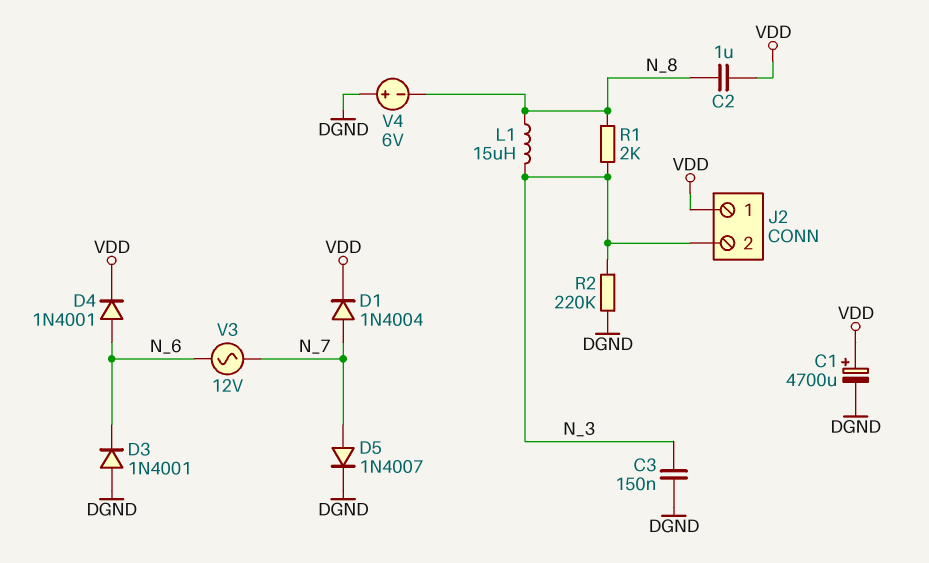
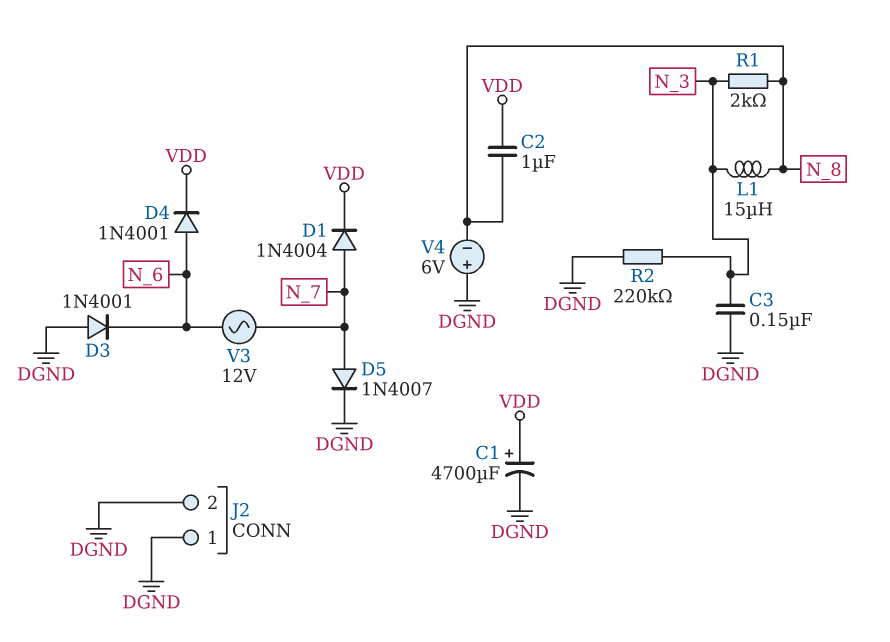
J2 pin 1: VDD -> DGND
J2 pin 2: N_3 -> DGND

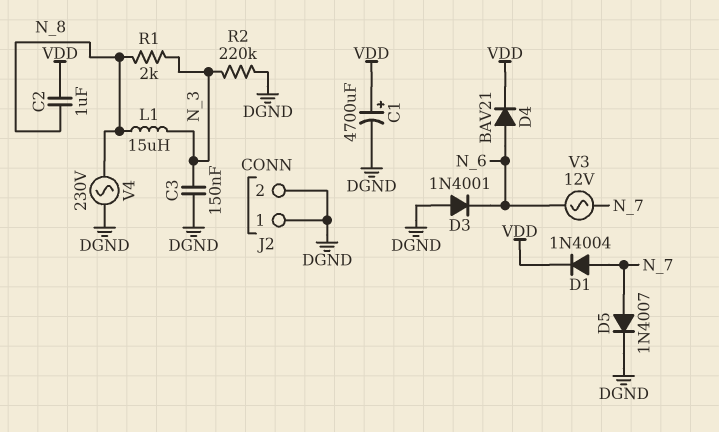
D4: diode 1N4001 (A N_6, K VDD) -> diode BAV21 (A N_6, K VDD)
V4: 6V (plus DGND, minus N_8) -> AC 230V (DGND, N_8)

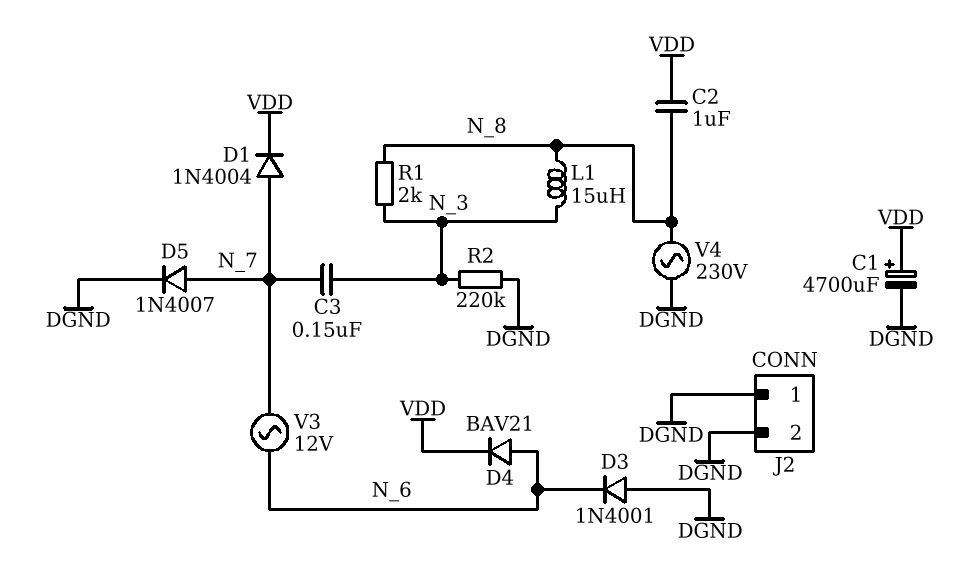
C3: 150nF (DGND, N_3) -> 150nF (N_3, N_7)

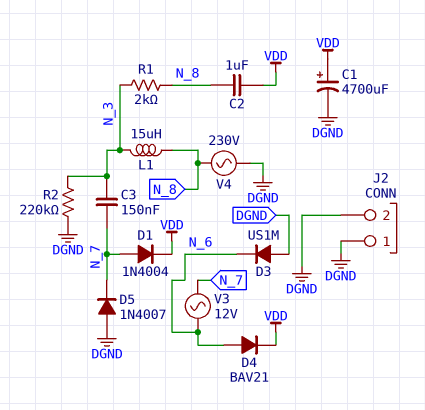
D3: diode 1N4001 (A DGND, K N_6) -> diode US1M (A DGND, K N_6)
D5: diode 1N4007 (A N_7, K DGND) -> diode 1N4007 (A DGND, K N_7)

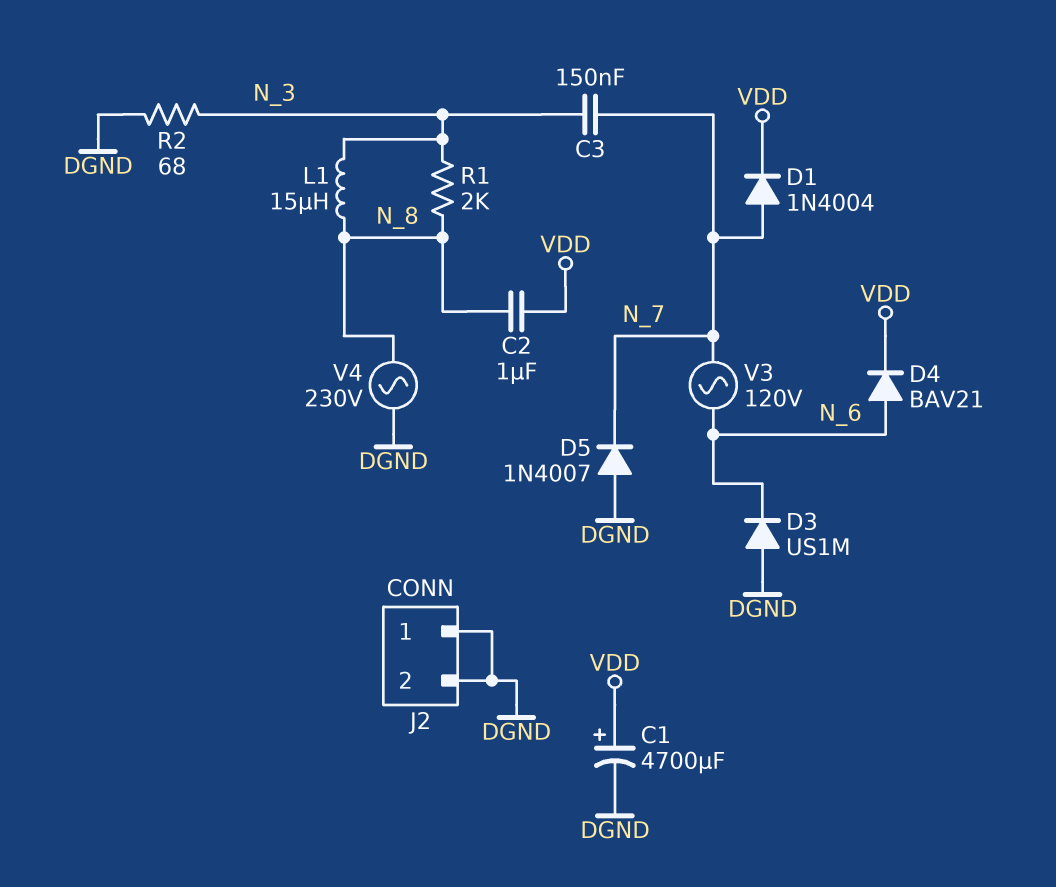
R2: 220k (DGND, N_3) -> 68 (DGND, N_3)
V3: AC 12V (N_6, N_7) -> AC 120V (N_6, N_7)

